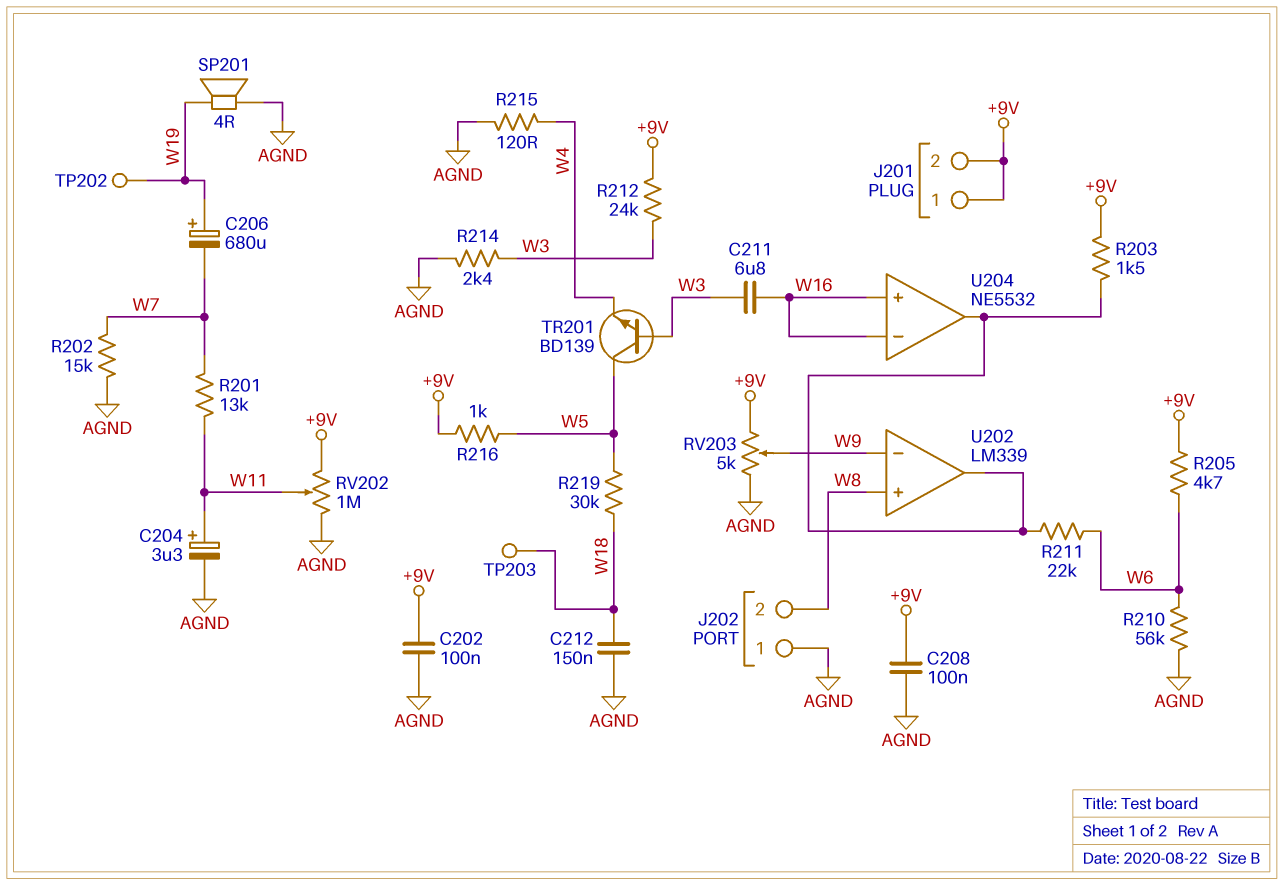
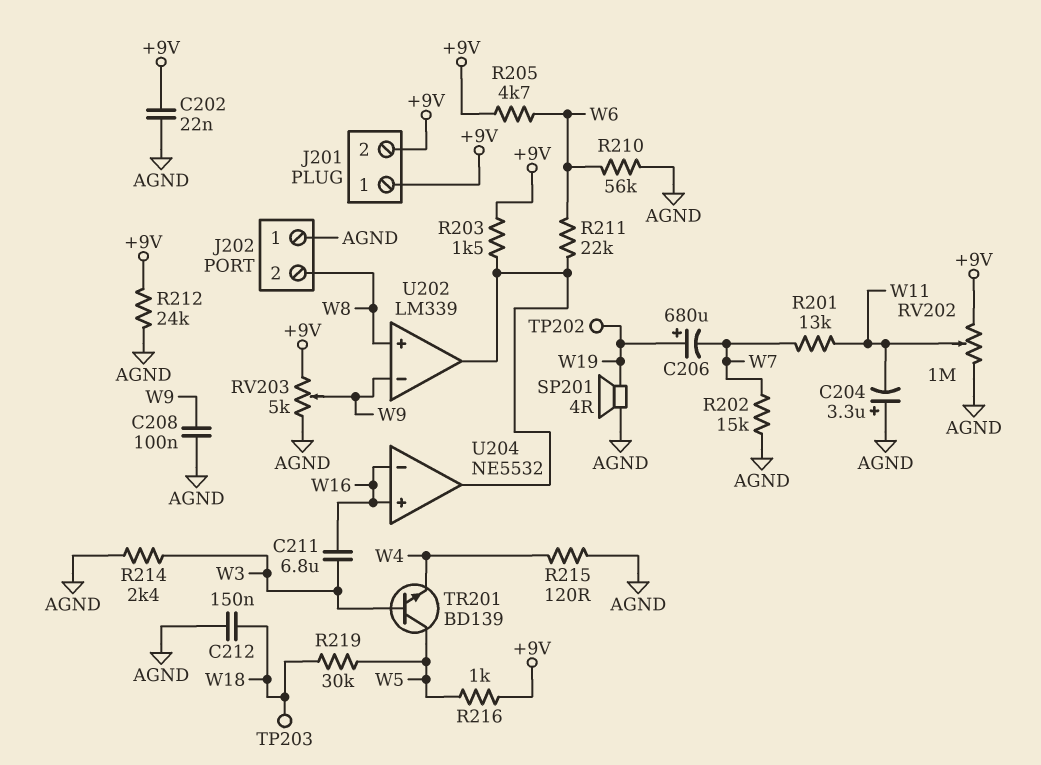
C202: 100nF (+9V, AGND) -> 22nF (+9V, AGND)
C204: 3.3uF (plus W11, minus AGND) -> 3.3uF (plus AGND, minus W11)
C208: 100nF (+9V, AGND) -> 100nF (AGND, W9)
R212: 24k (+9V, W3) -> 24k (+9V, AGND)

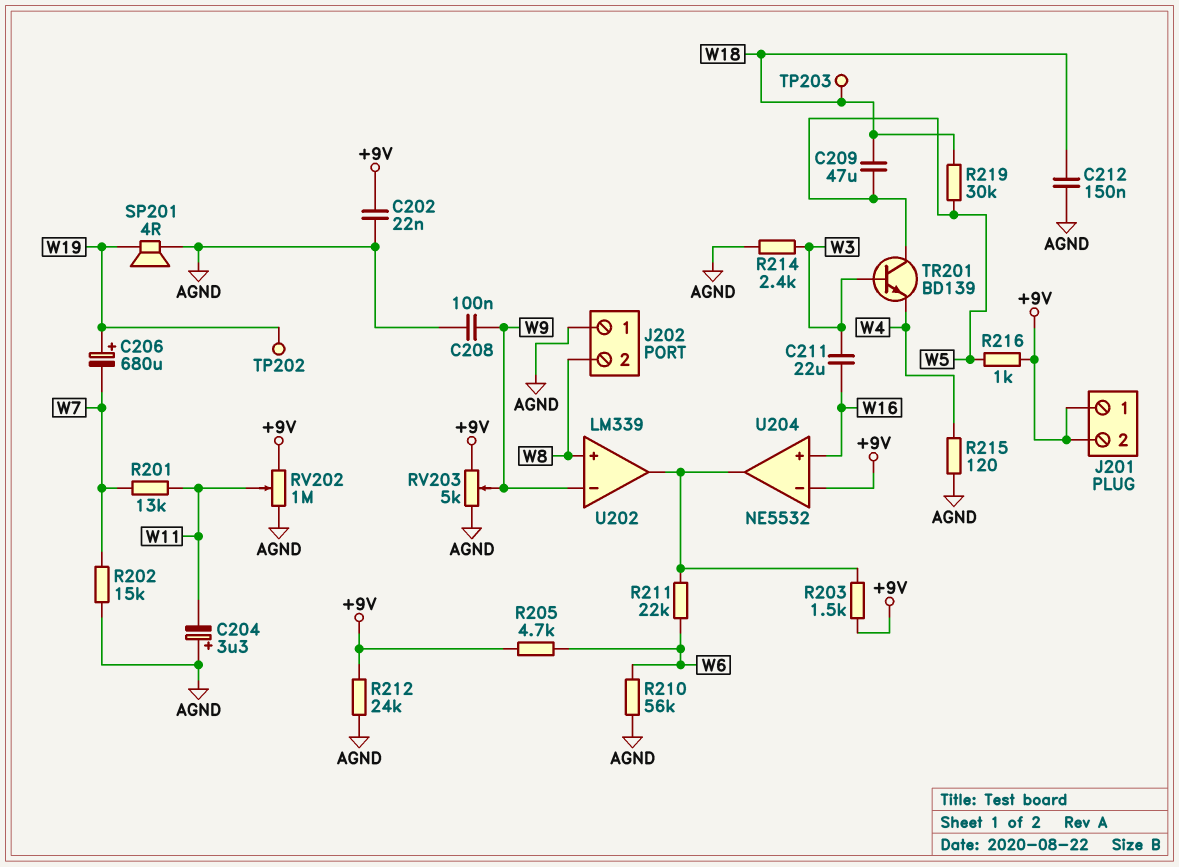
C209: none -> 47uF (W5, W18)
C211: 6.8uF (W3, W16) -> 22uF (W3, W16)
U204 pin in-: W16 -> +9V

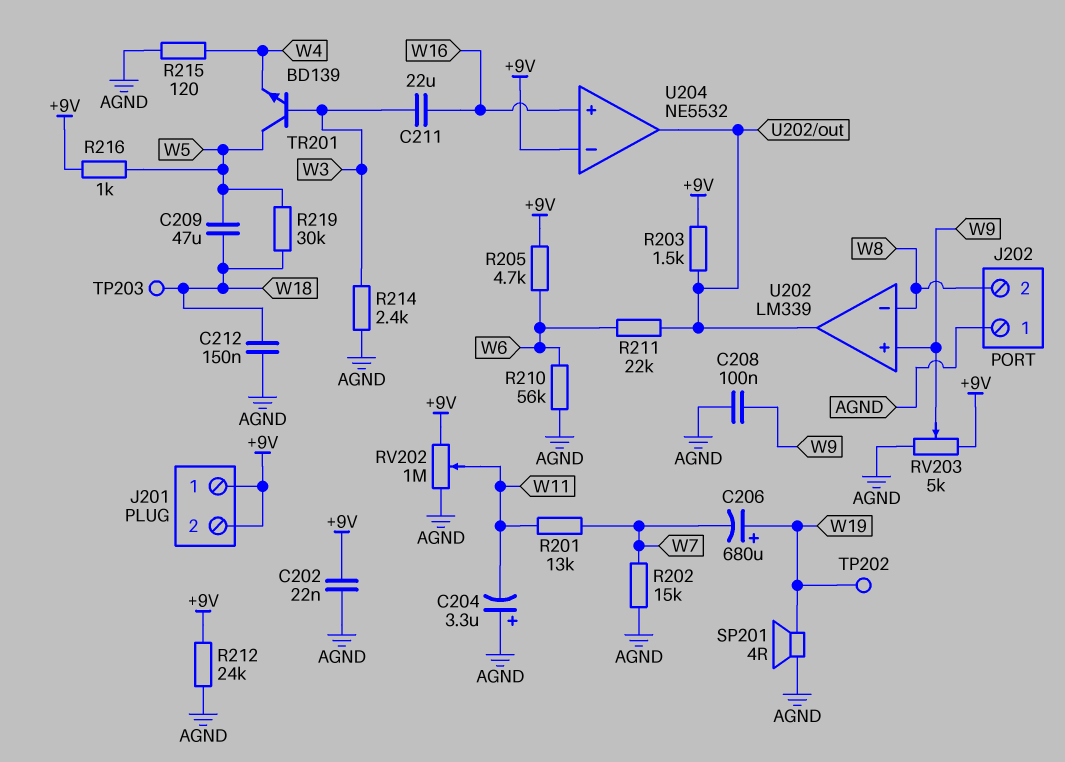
U202 pin in+: W8 -> W9
U202 pin in-: W9 -> W8

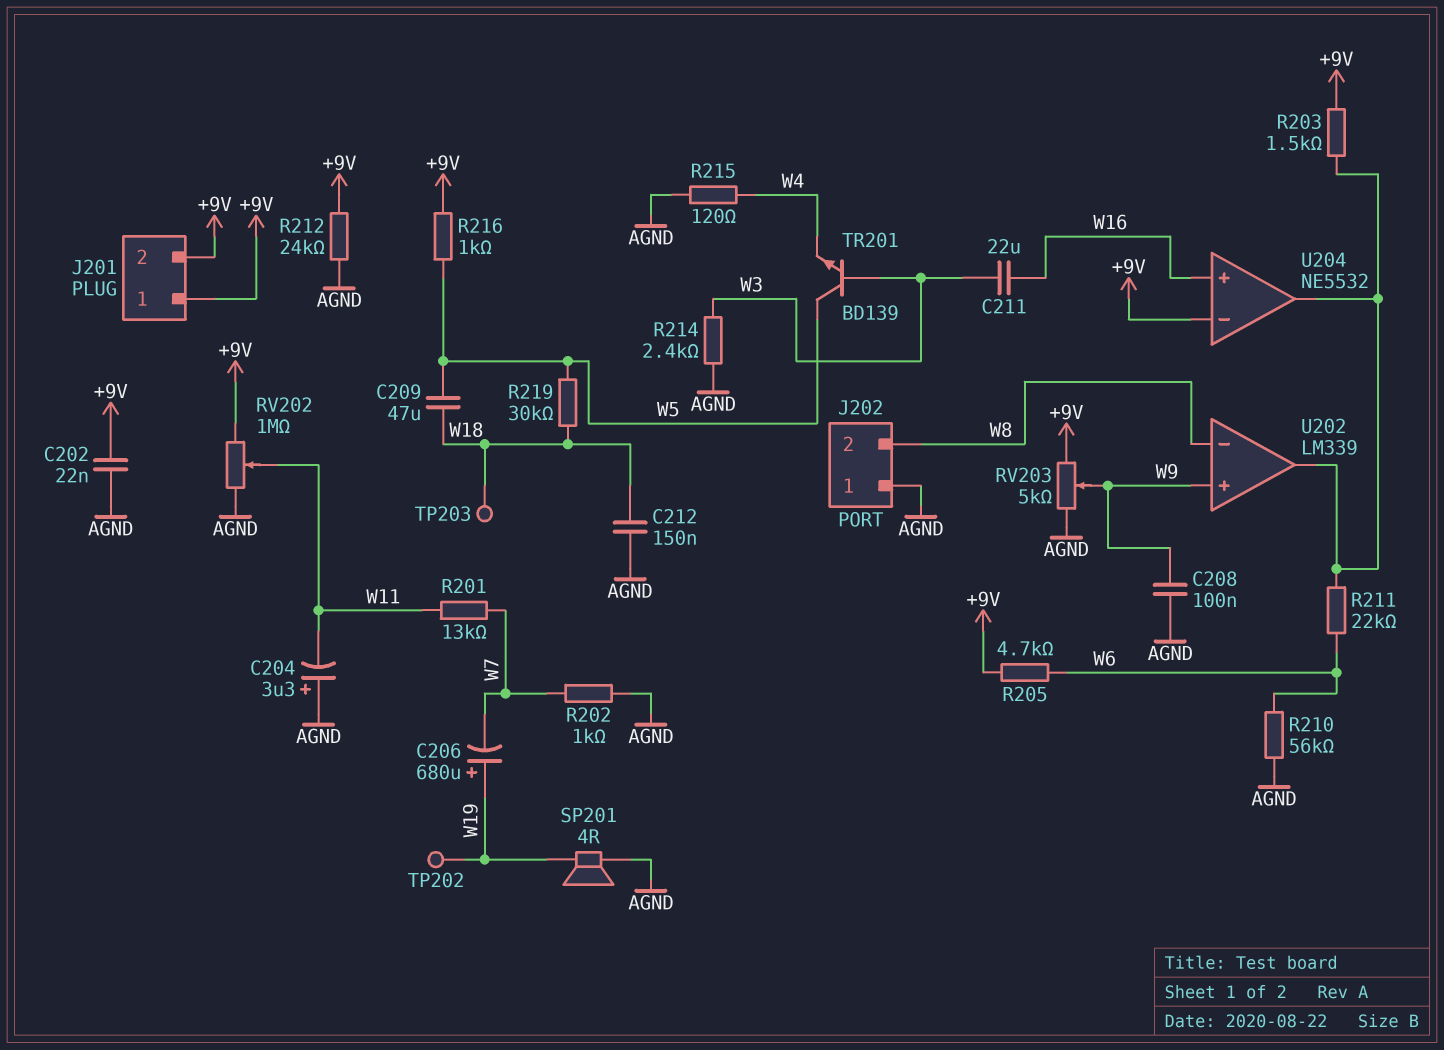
R202: 15k (AGND, W7) -> 1k (AGND, W7)

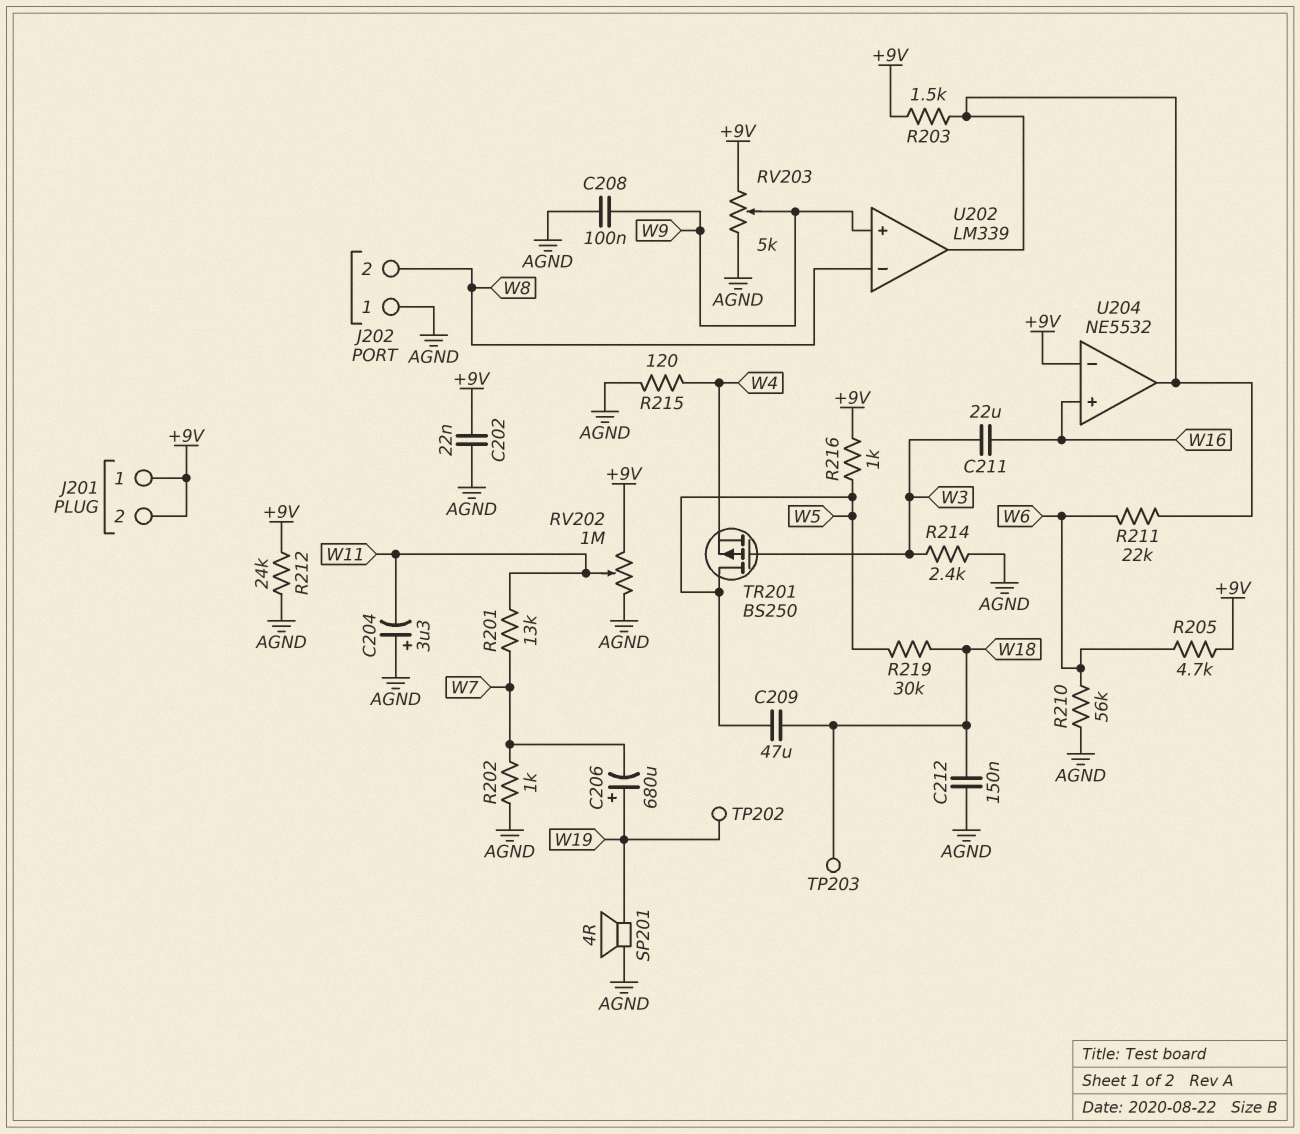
TR201: NPN BD139 (B W3, C W5, E W4) -> PMOS BS250 (G W3, D W5, S W4)

